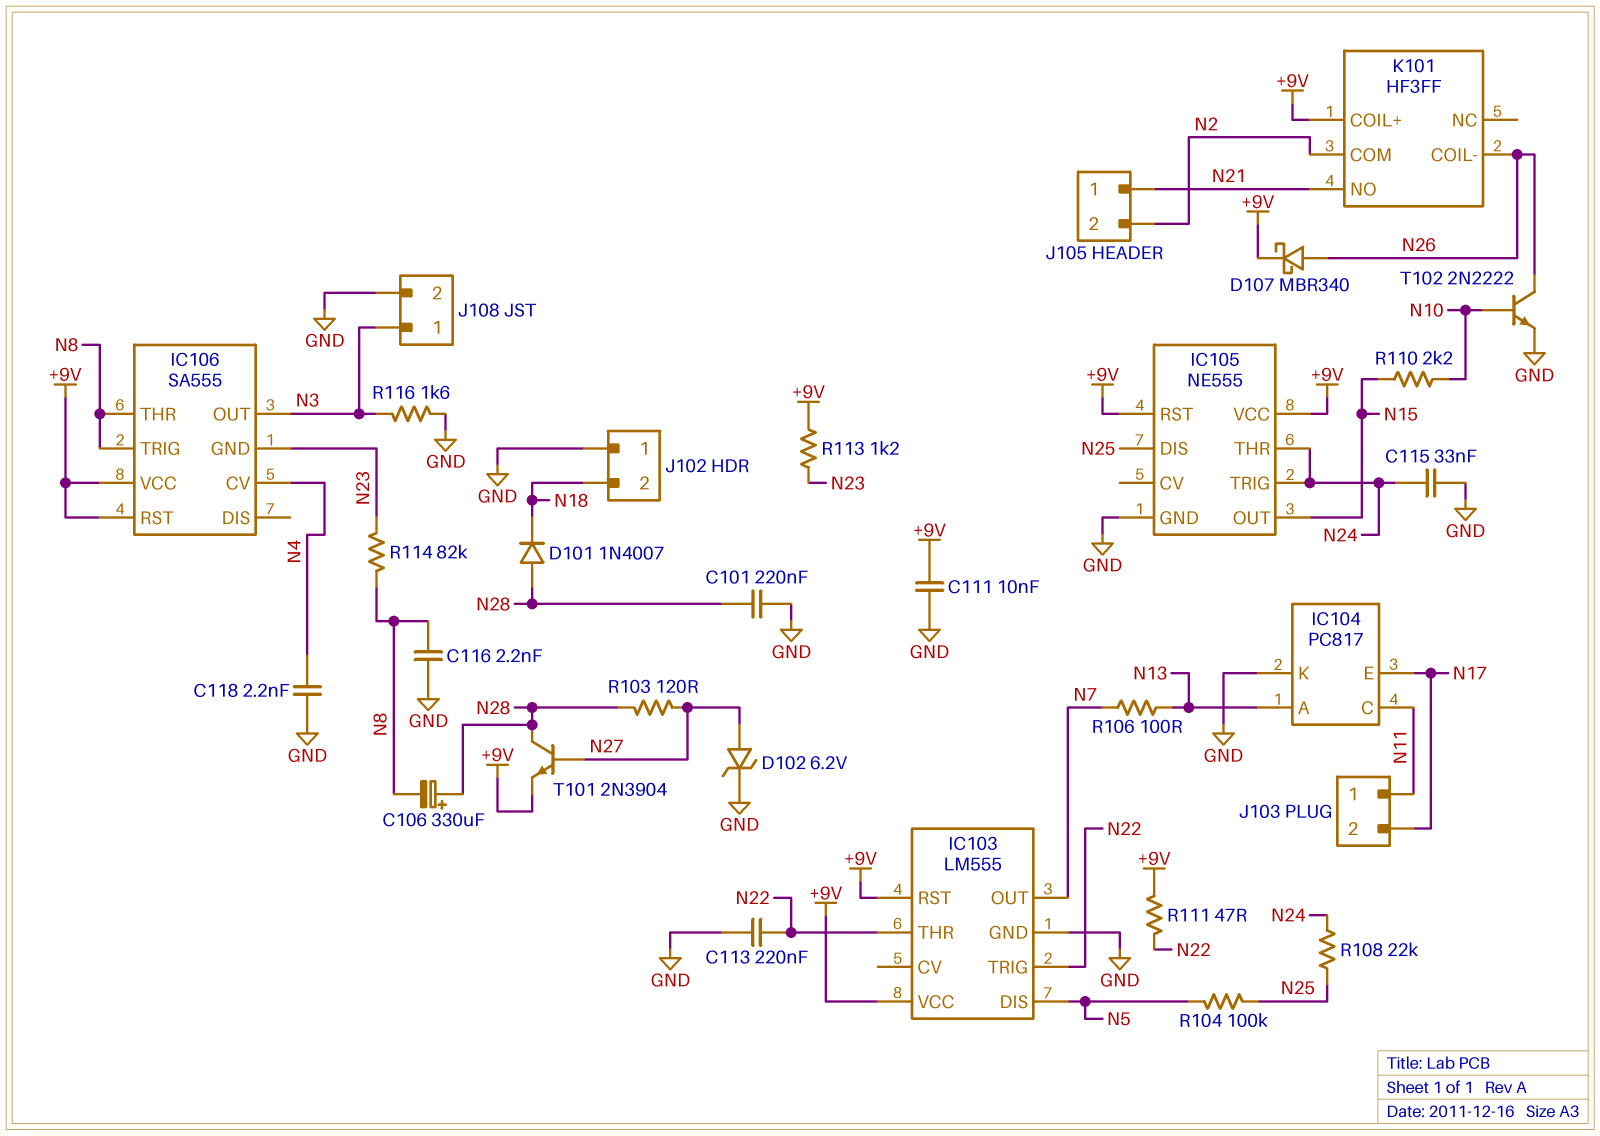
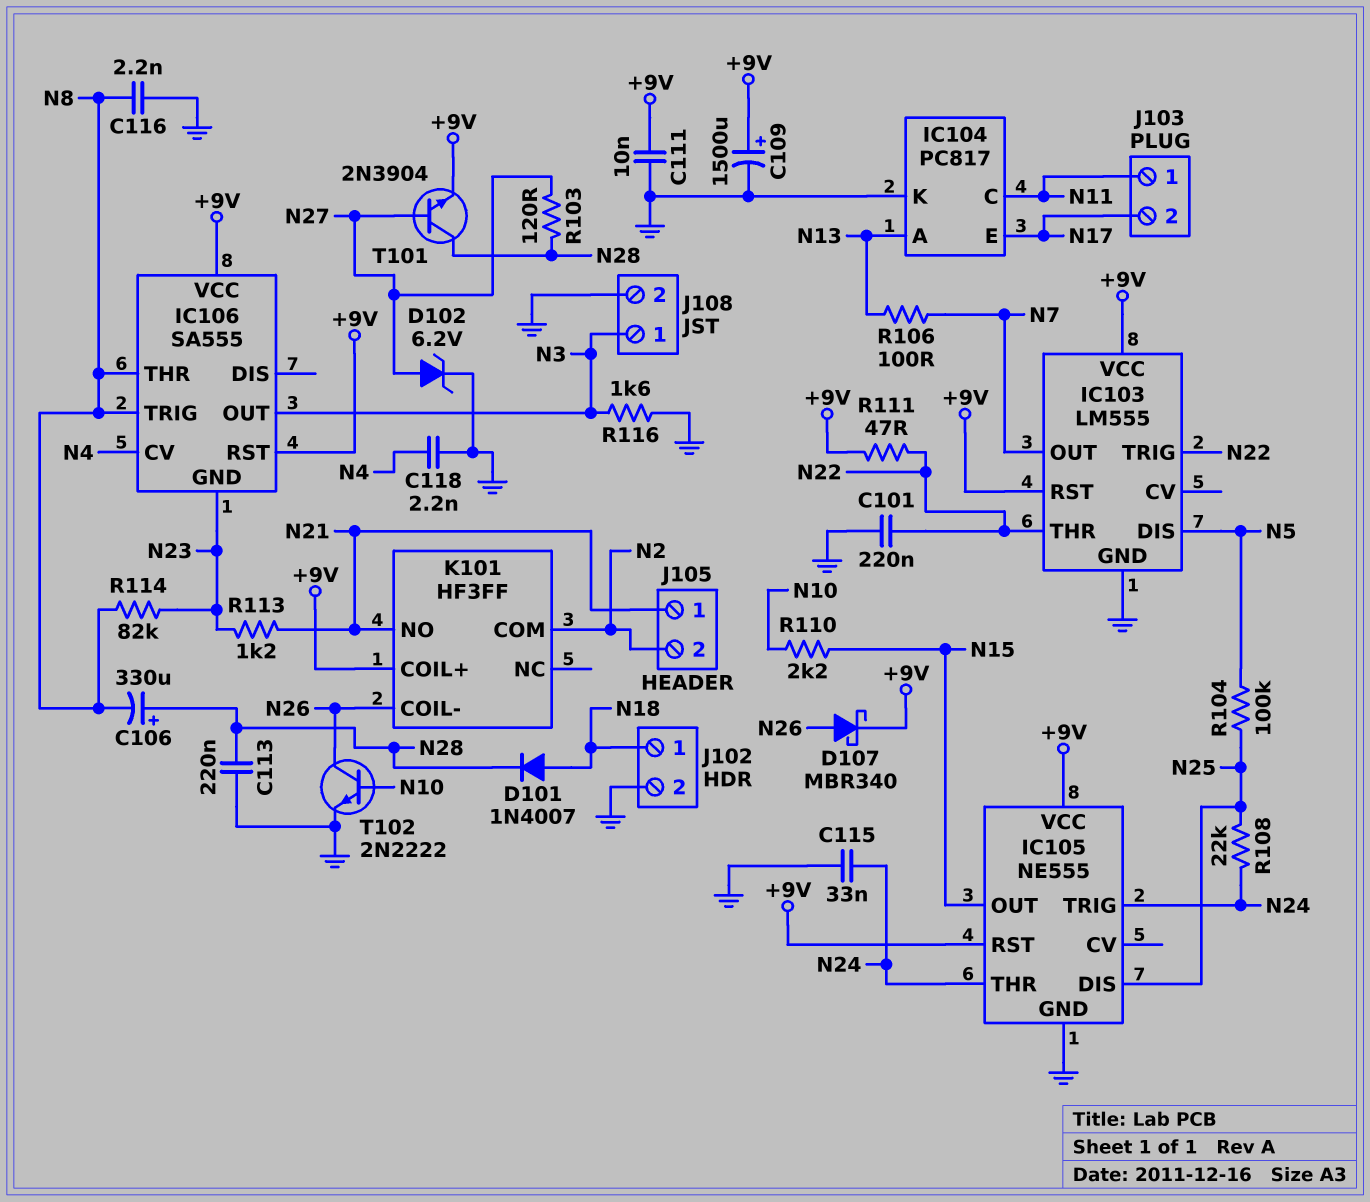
C101: 220nF (GND, N28) -> 220nF (GND, N22)
C109: none -> 1500uF (plus +9V, minus GND)
C113: 220nF (GND, N22) -> 220nF (GND, N28)
D101: diode 1N4007 (A N28, K N18) -> diode 1N4007 (A N18, K N28)
J102 pin 1: GND -> N18
J102 pin 2: N18 -> GND
R113: 1.2k (+9V, N23) -> 1.2k (N21, N23)

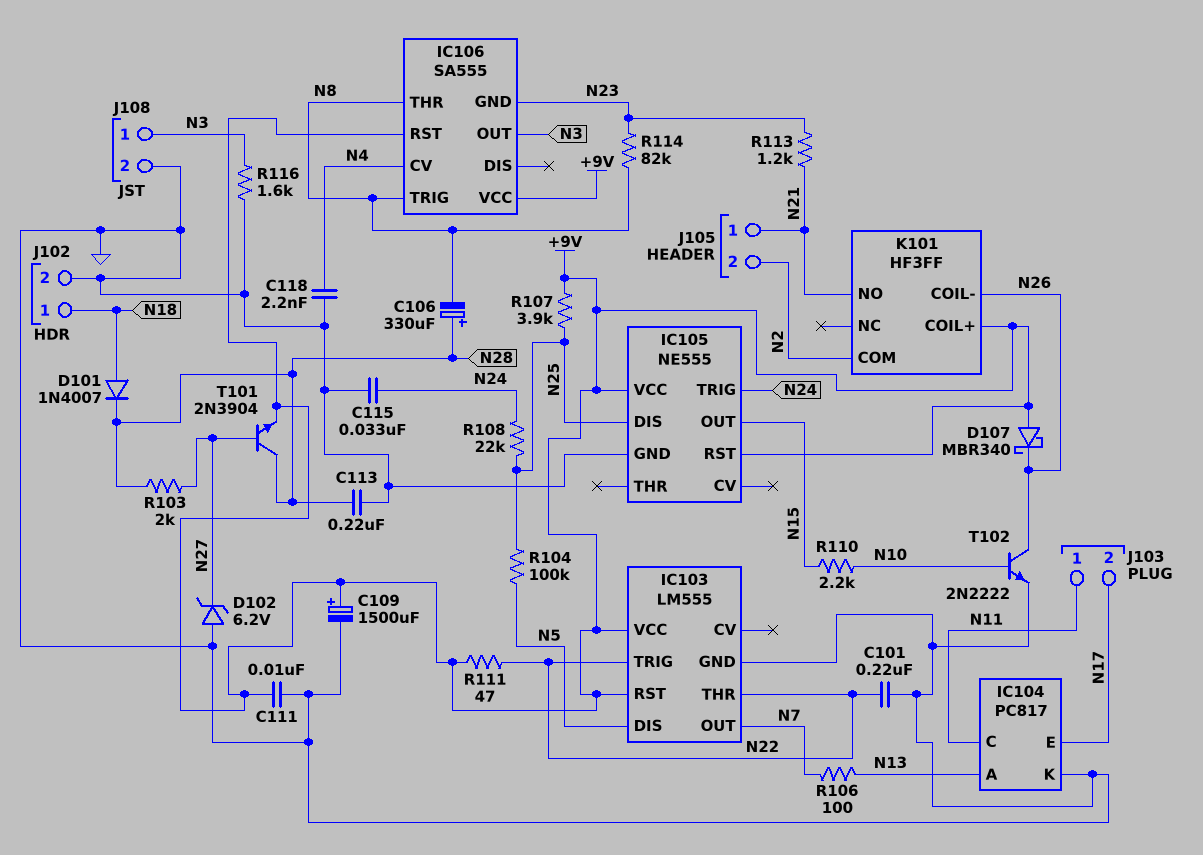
C116: 2.2nF (GND, N8) -> none
D102: zener 6.2V (A N27, K GND) -> zener 6.2V (A GND, K N27)
D107: schottky MBR340 (A N26, K +9V) -> schottky MBR340 (A +9V, K N26)
IC105 pin THR: N24 -> none
R103: 120 (N27, N28) -> 2k (N27, N28)
R107: none -> 3.9k (+9V, N25)

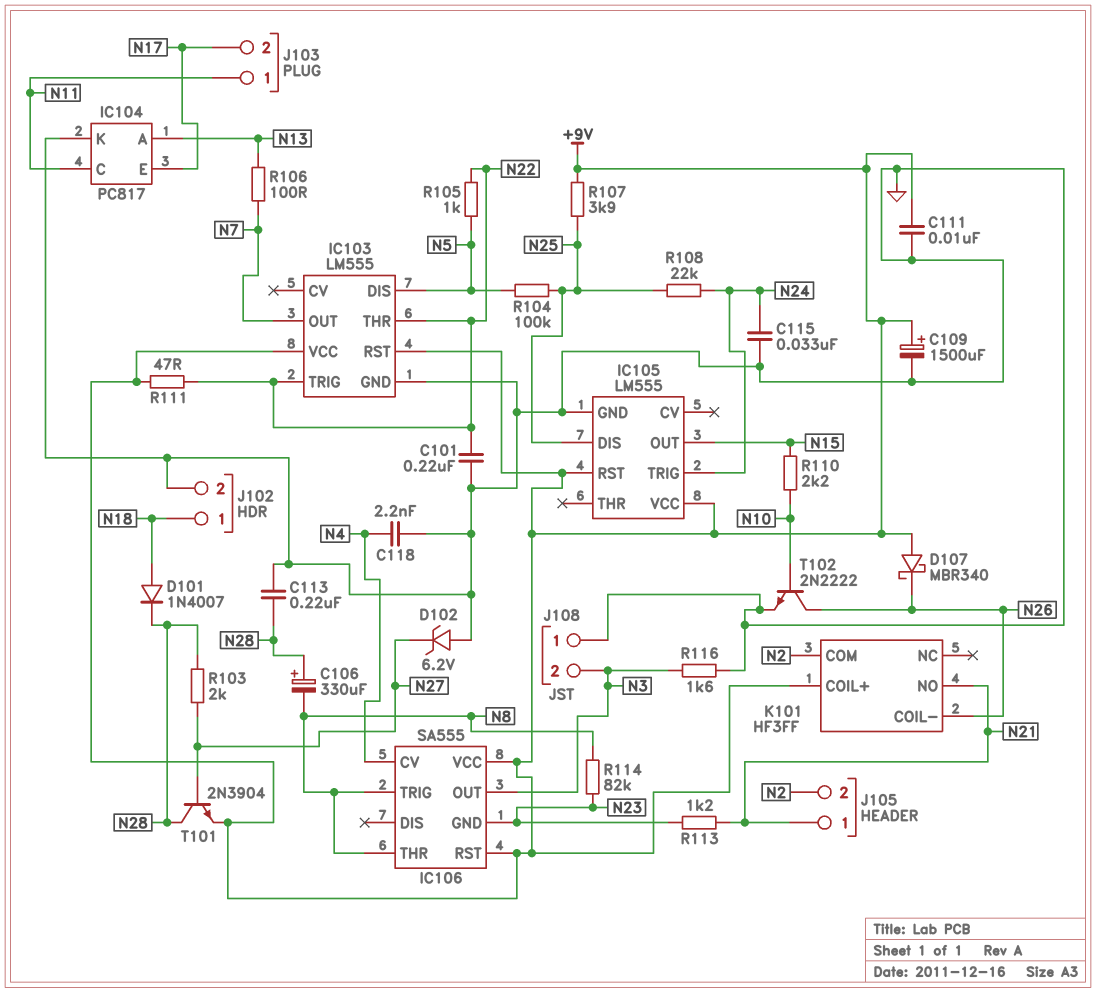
IC105: NE555 -> LM555
J108 pin 1: N3 -> GND
J108 pin 2: GND -> N3
R105: none -> 1k (N5, N22)

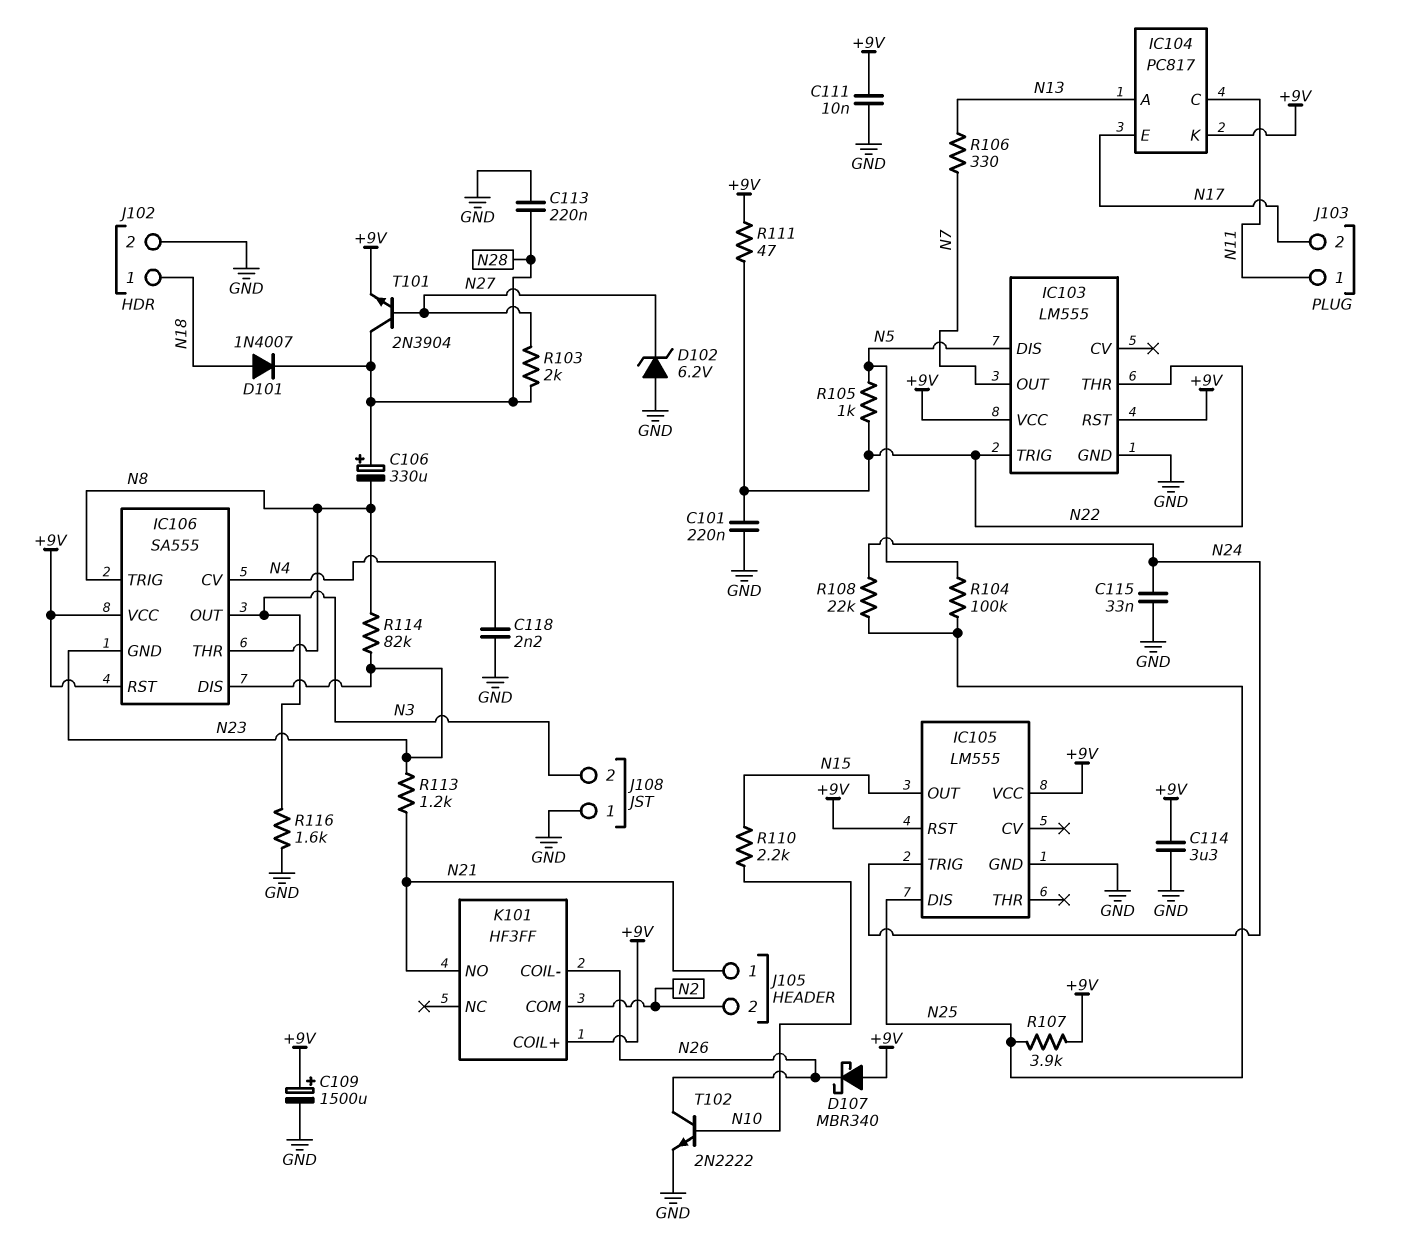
C114: none -> 3.3uF (+9V, GND)
IC104 pin K: GND -> +9V
IC106 pin DIS: none -> N23
R106: 100 (N7, N13) -> 330 (N7, N13)

